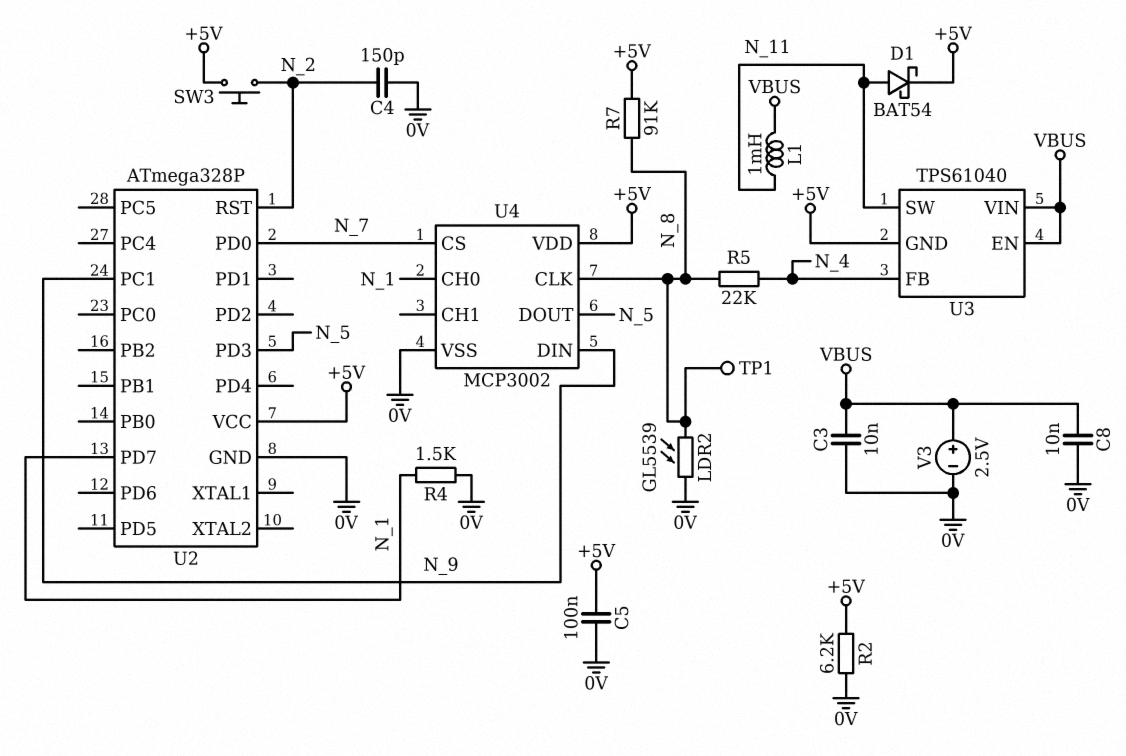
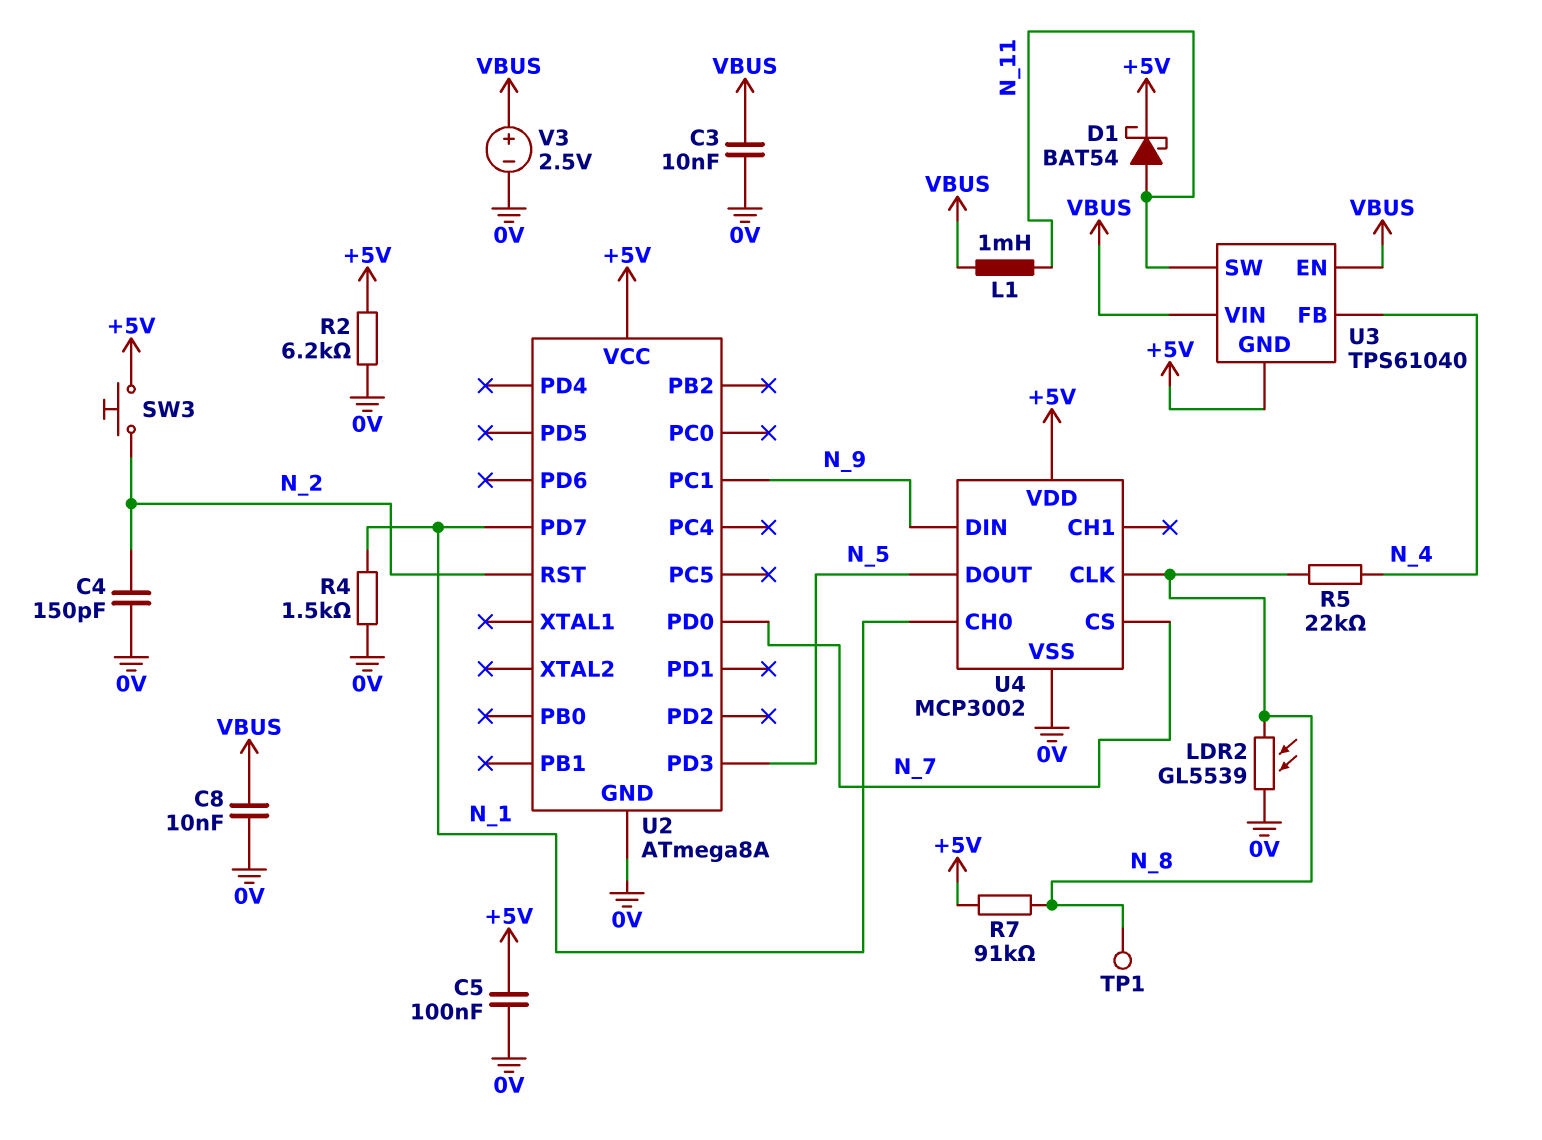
U2: ATmega328P -> ATmega8A

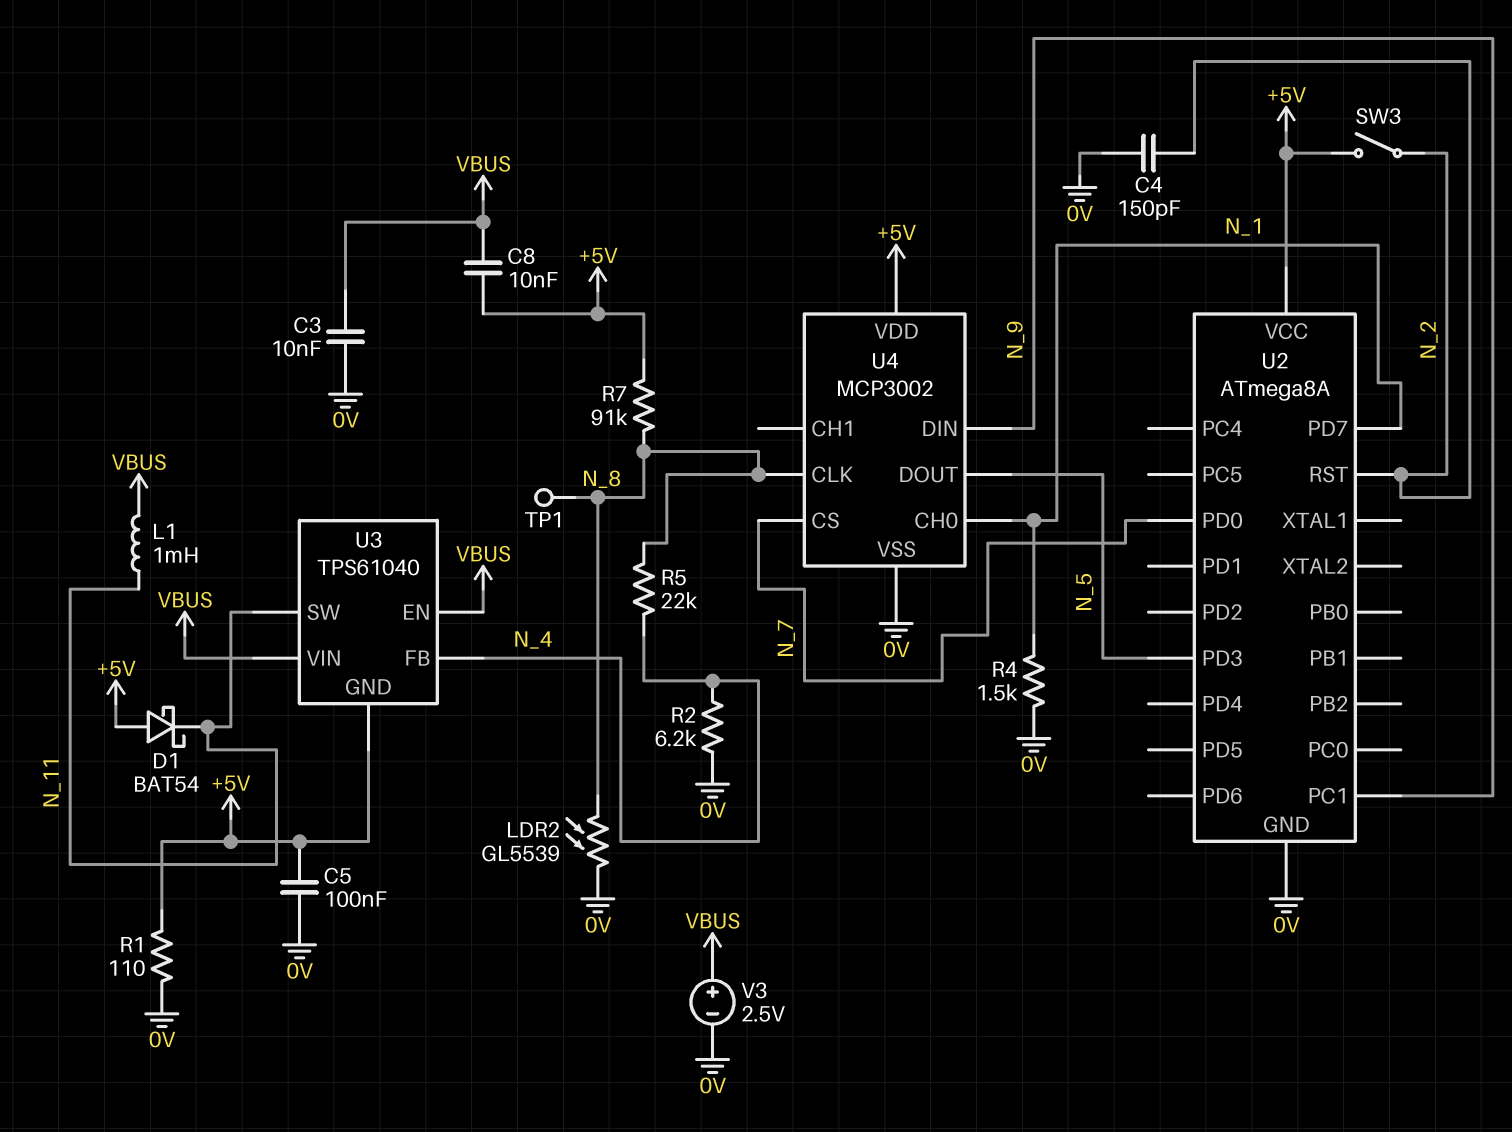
C8: 10nF (0V, VBUS) -> 10nF (+5V, VBUS)
D1: schottky BAT54 (A N_11, K +5V) -> schottky BAT54 (A +5V, K N_11)
R1: none -> 110 (+5V, 0V)
R2: 6.2k (+5V, 0V) -> 6.2k (0V, N_4)
SW3: button (+5V, N_2) -> switch (+5V, N_2)

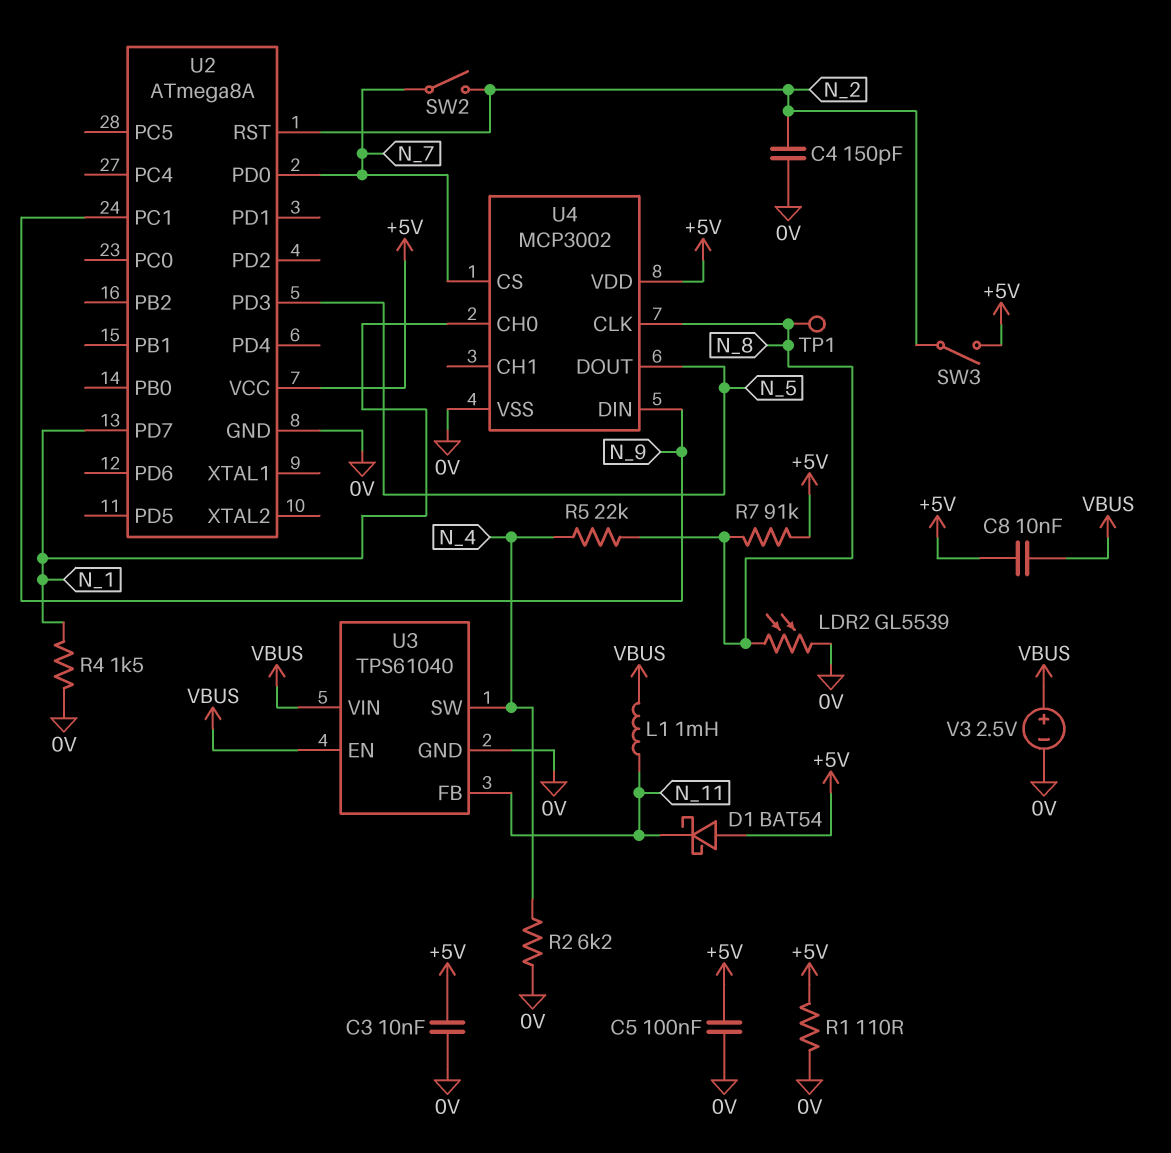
C3: 10nF (0V, VBUS) -> 10nF (+5V, 0V)
SW2: none -> switch (N_2, N_7)
U3 pin FB: N_4 -> N_11
U3 pin GND: +5V -> 0V
U3 pin SW: N_11 -> N_4

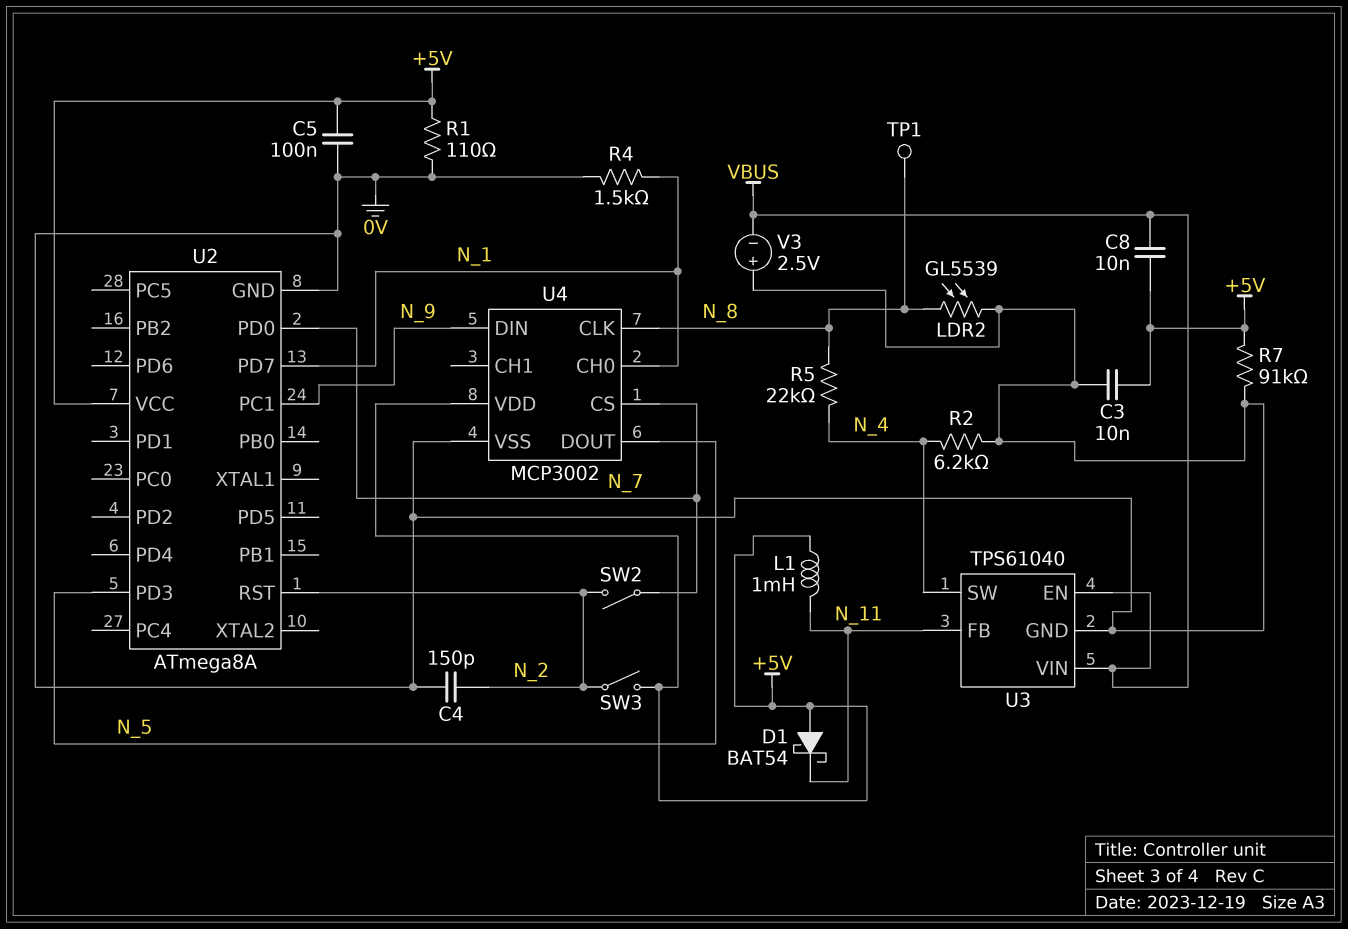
L1: 1mH (N_11, VBUS) -> 1mH (+5V, N_11)
R7: 91k (+5V, N_8) -> 91k (+5V, 0V)
V3: 2.5V (plus VBUS, minus 0V) -> 2.5V (plus 0V, minus VBUS)

